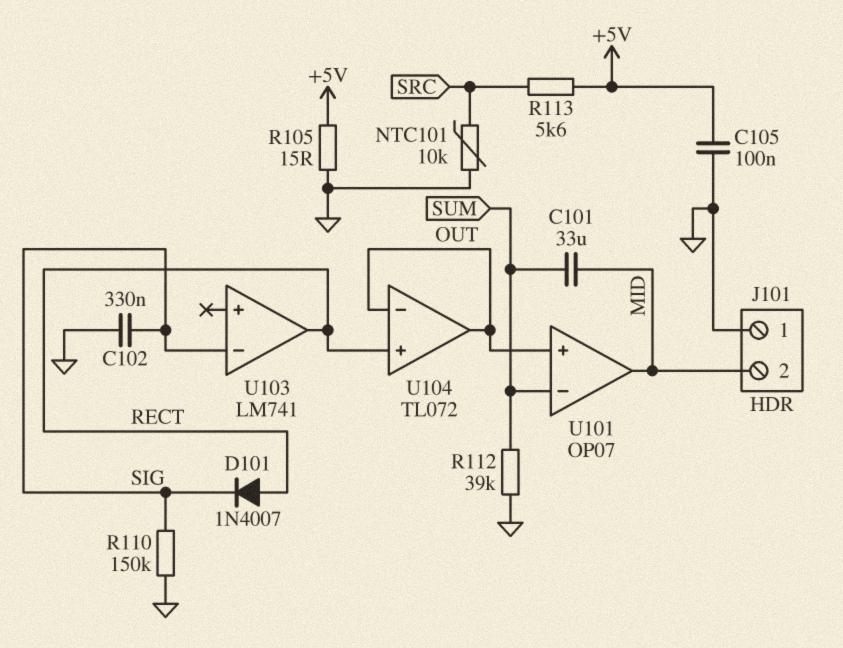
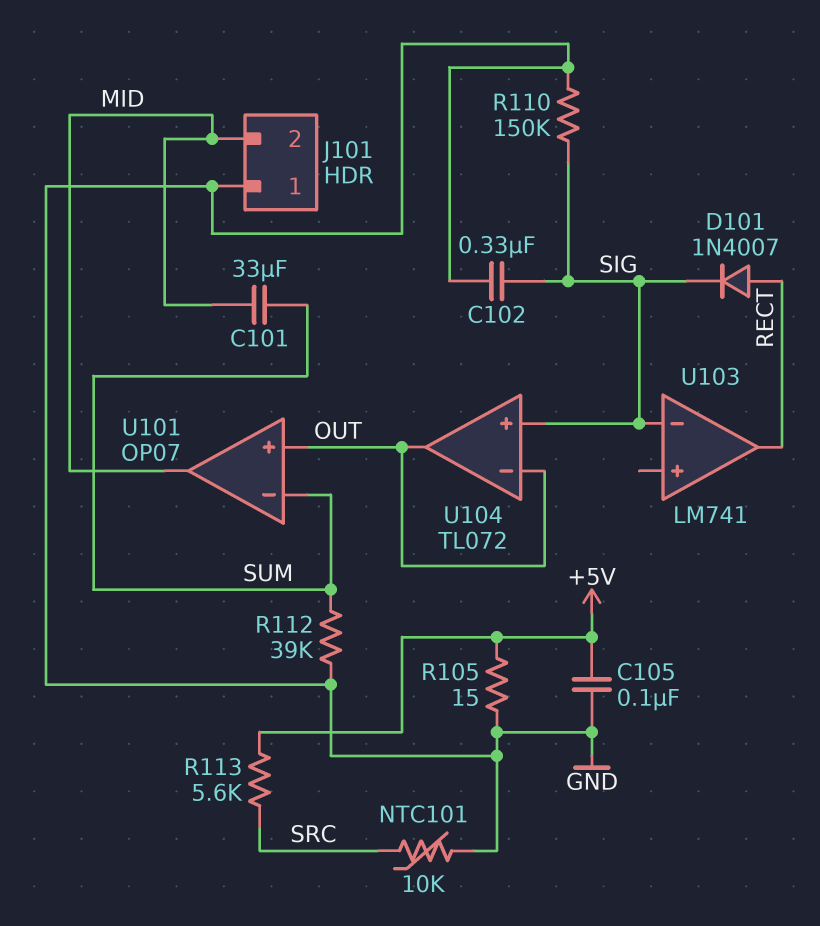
U104 pin in+: RECT -> SIG

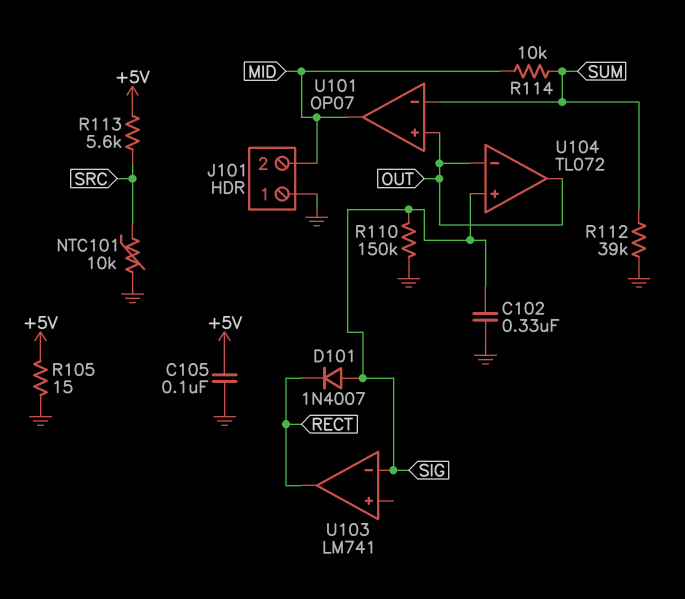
C101: 33uF (MID, SUM) -> none
D101: diode 1N4007 (A RECT, K SIG) -> diode 1N4007 (A SIG, K RECT)
R114: none -> 10k (MID, SUM)

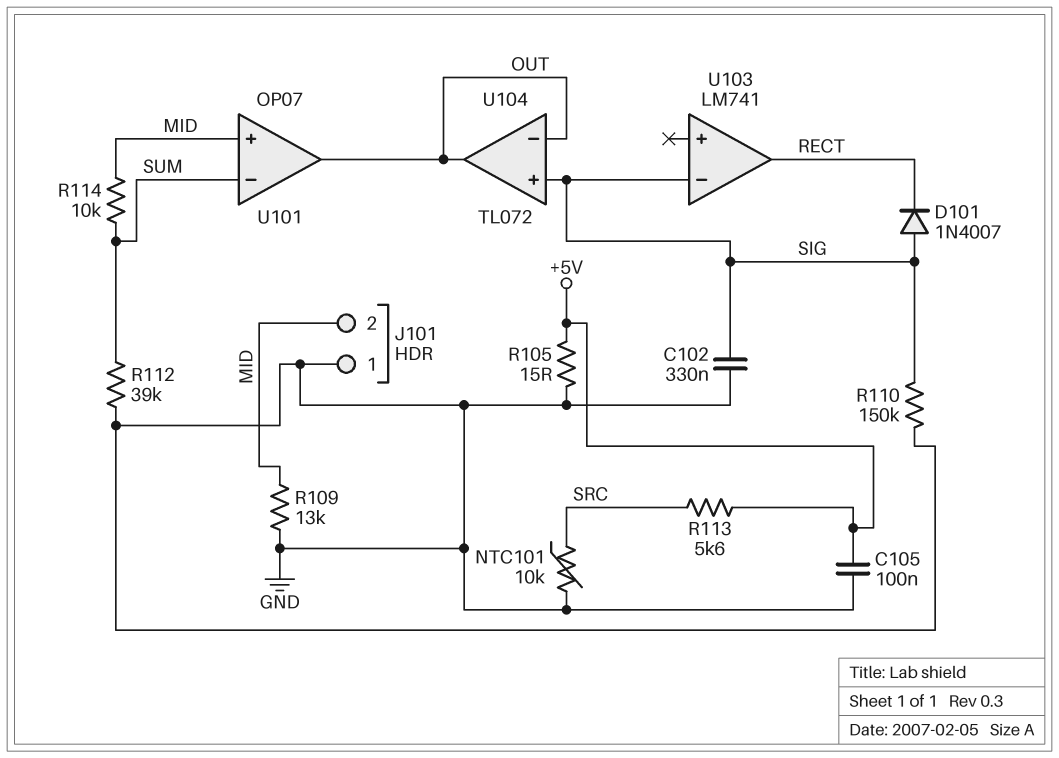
R109: none -> 13k (GND, MID)
U101 pin in+: OUT -> MID
U101 pin out: MID -> OUT

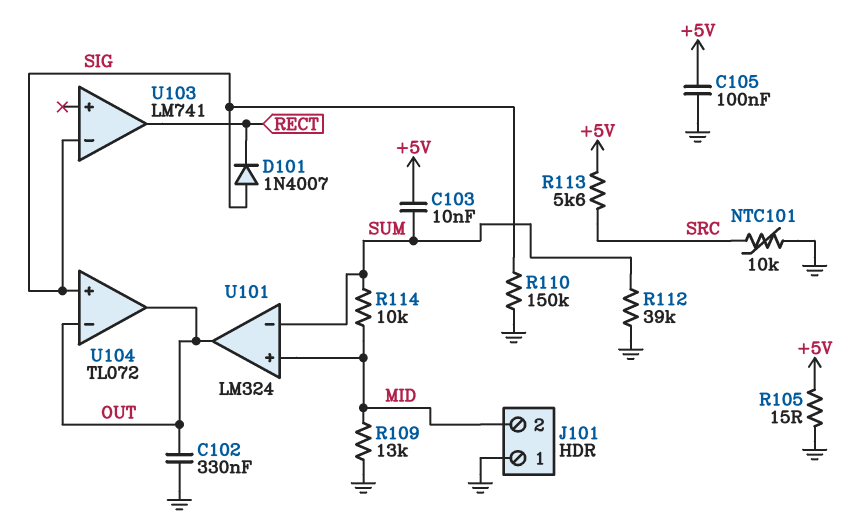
C102: 330nF (GND, SIG) -> 330nF (GND, OUT)
C103: none -> 10nF (+5V, SUM)
U101: OP07 -> LM324

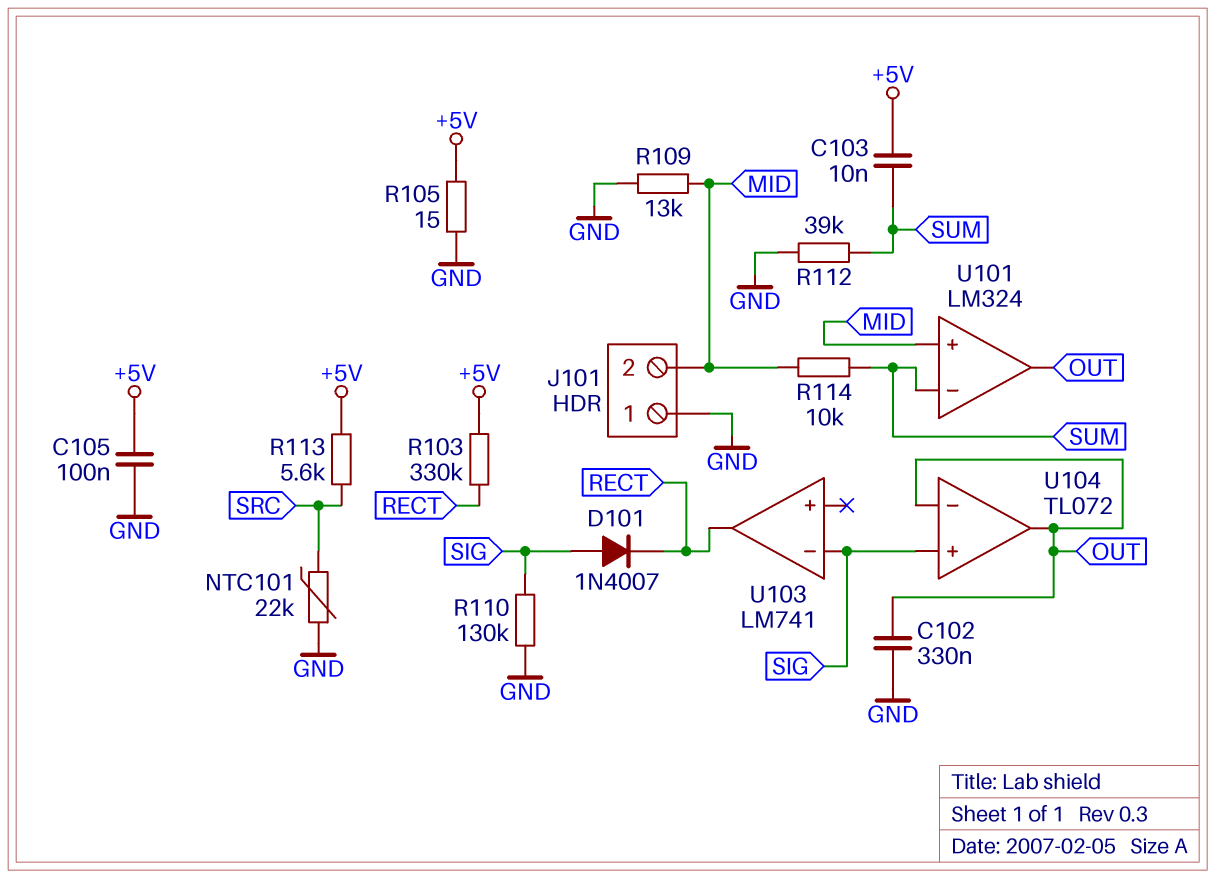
NTC101: 10k (GND, SRC) -> 22k (GND, SRC)
R103: none -> 330k (+5V, RECT)
R110: 150k (GND, SIG) -> 130k (GND, SIG)

